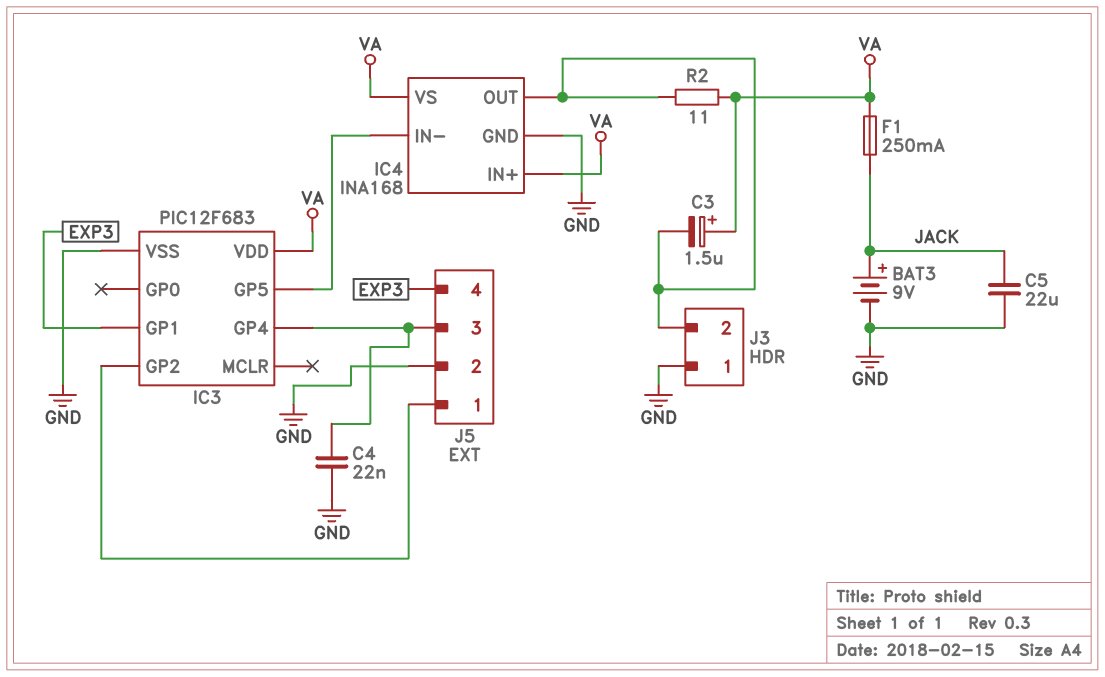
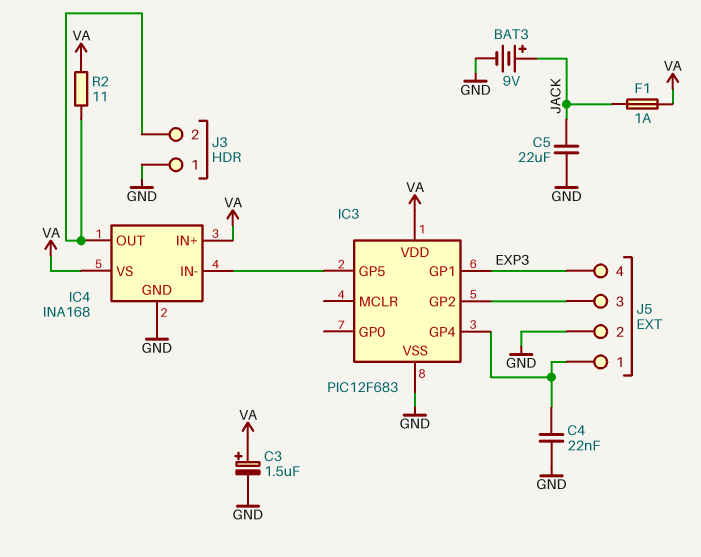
C3: 1.5uF (plus VA, minus IC4/OUT) -> 1.5uF (plus VA, minus GND)
F1: 250mA (JACK, VA) -> 1A (JACK, VA)
J5 pin 1: IC3/GP2 -> IC3/GP4
J5 pin 3: IC3/GP4 -> IC3/GP2

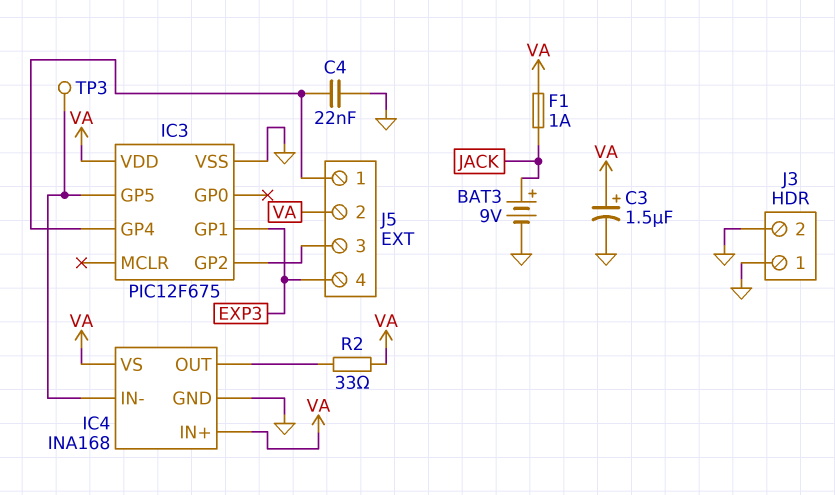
C5: 22uF (GND, JACK) -> none
IC3: PIC12F683 -> PIC12F675
J3 pin 2: IC4/OUT -> GND
J5 pin 2: GND -> VA
R2: 11 (IC4/OUT, VA) -> 33 (IC4/OUT, VA)
TP3: none -> test point (IC3/GP5)

